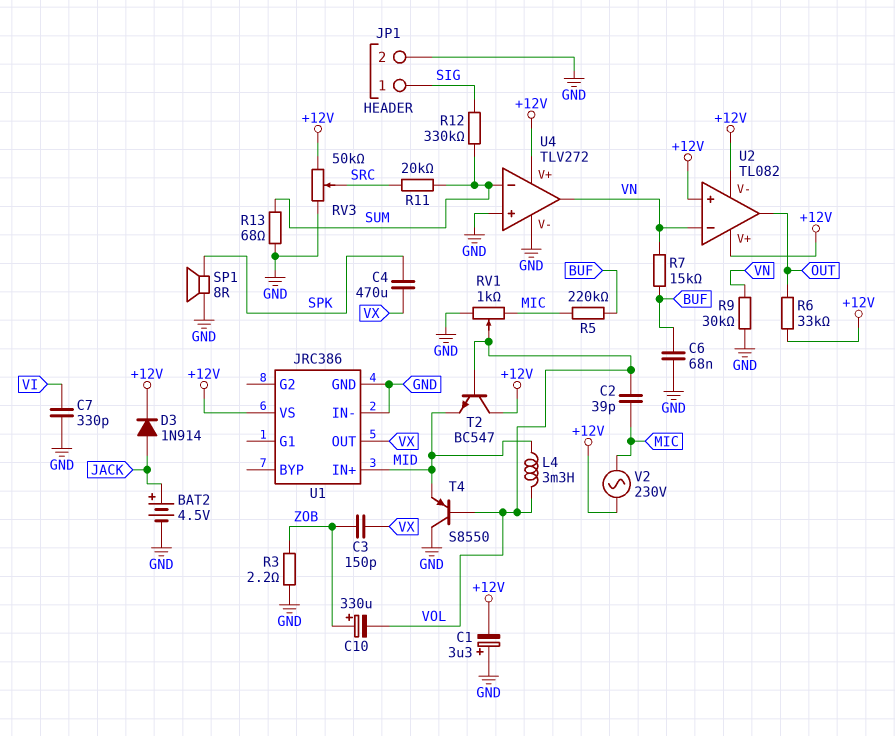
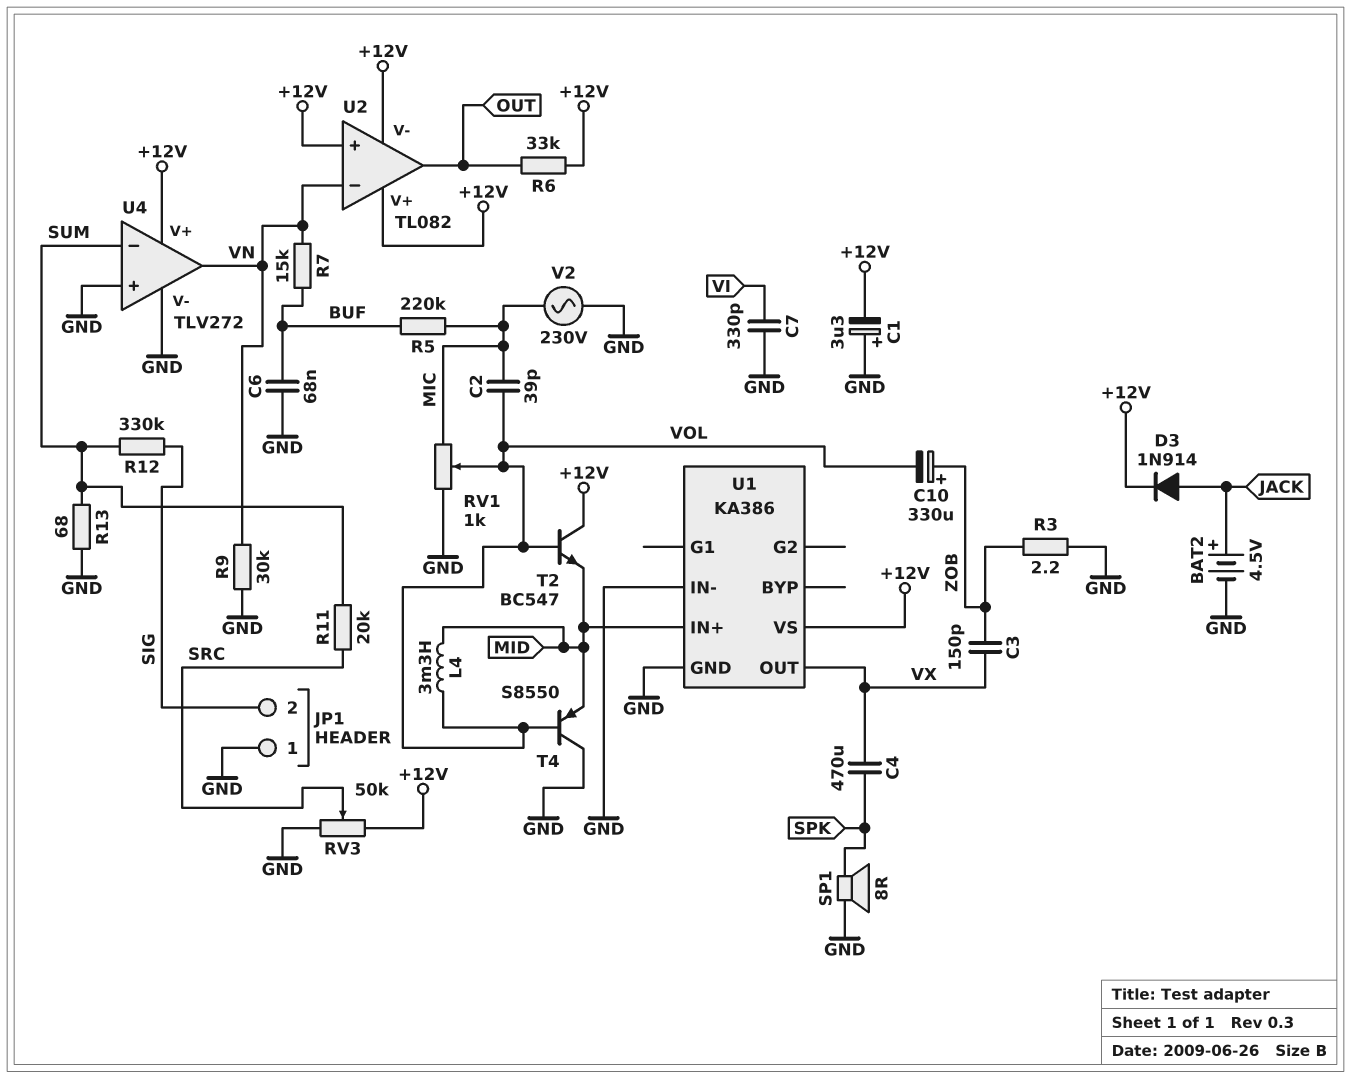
JP1 pin 1: SIG -> GND
JP1 pin 2: GND -> SIG
U1: JRC386 -> KA386
V2: AC 230V (+12V, MIC) -> AC 230V (GND, MIC)

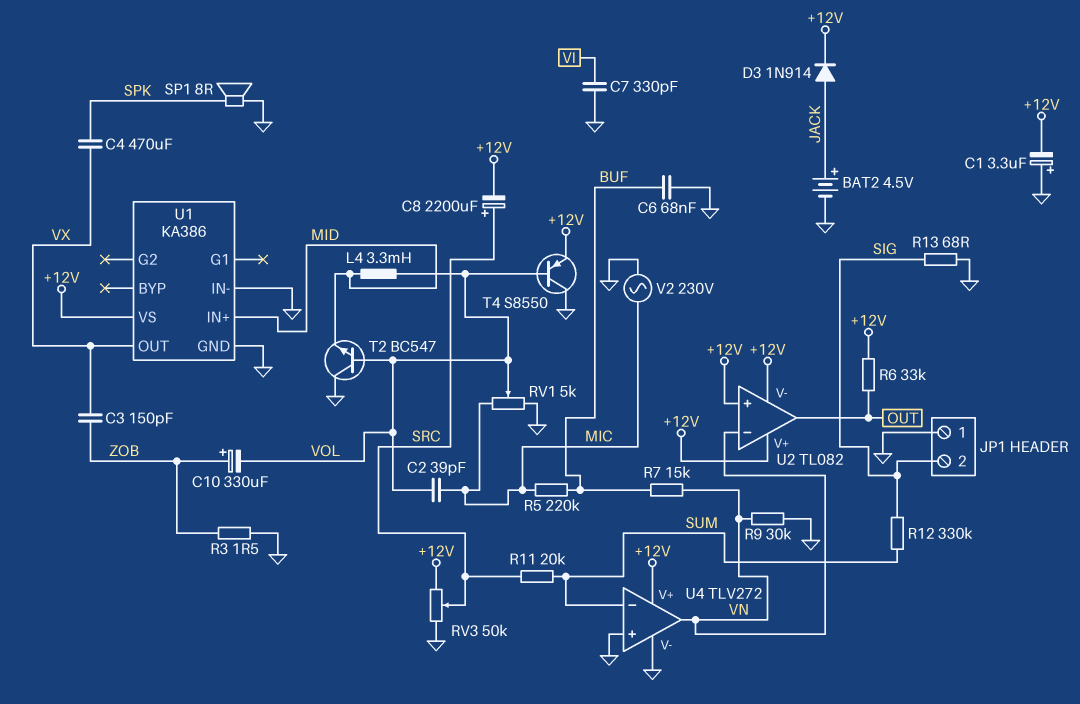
C8: none -> 2200uF (plus SRC, minus +12V)
R3: 2.2 (GND, ZOB) -> 1.5 (GND, ZOB)
R13: 68 (GND, SUM) -> 68 (GND, SIG)
RV1: 1k (GND, MIC, wiper VOL) -> 5k (GND, MIC, wiper VOL)
T2: NPN BC547 (B VOL, C +12V, E MID) -> NPN BC547 (B VOL, C GND, E MID)
T4: PNP S8550 (B VOL, C GND, E MID) -> PNP S8550 (B VOL, C GND, E +12V)

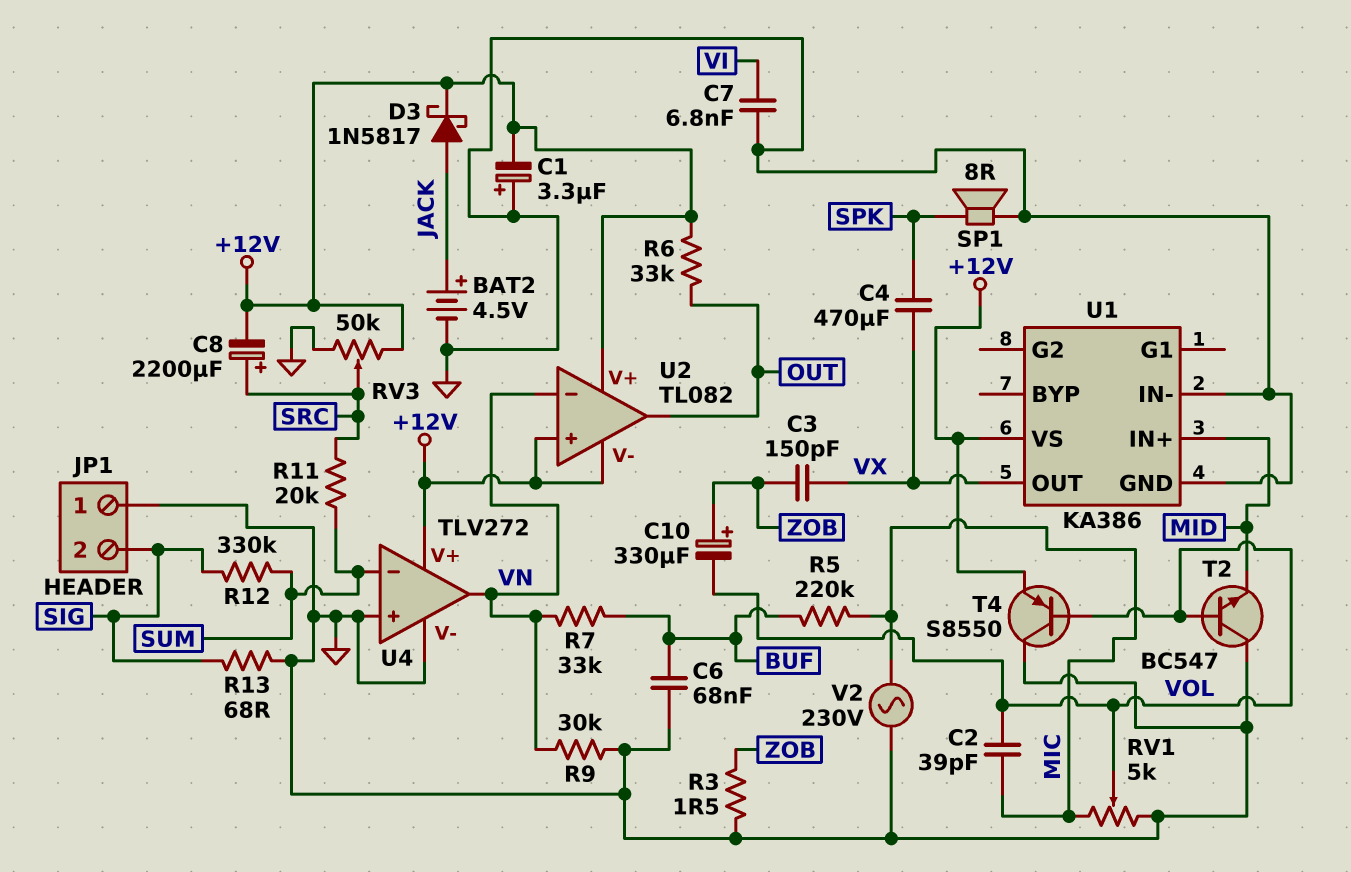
C7: 330pF (GND, VI) -> 6.8nF (GND, VI)
D3: diode 1N914 (A JACK, K +12V) -> schottky 1N5817 (A JACK, K +12V)
L4: 3.3mH (MID, VOL) -> none
R7: 15k (BUF, VN) -> 33k (BUF, VN)

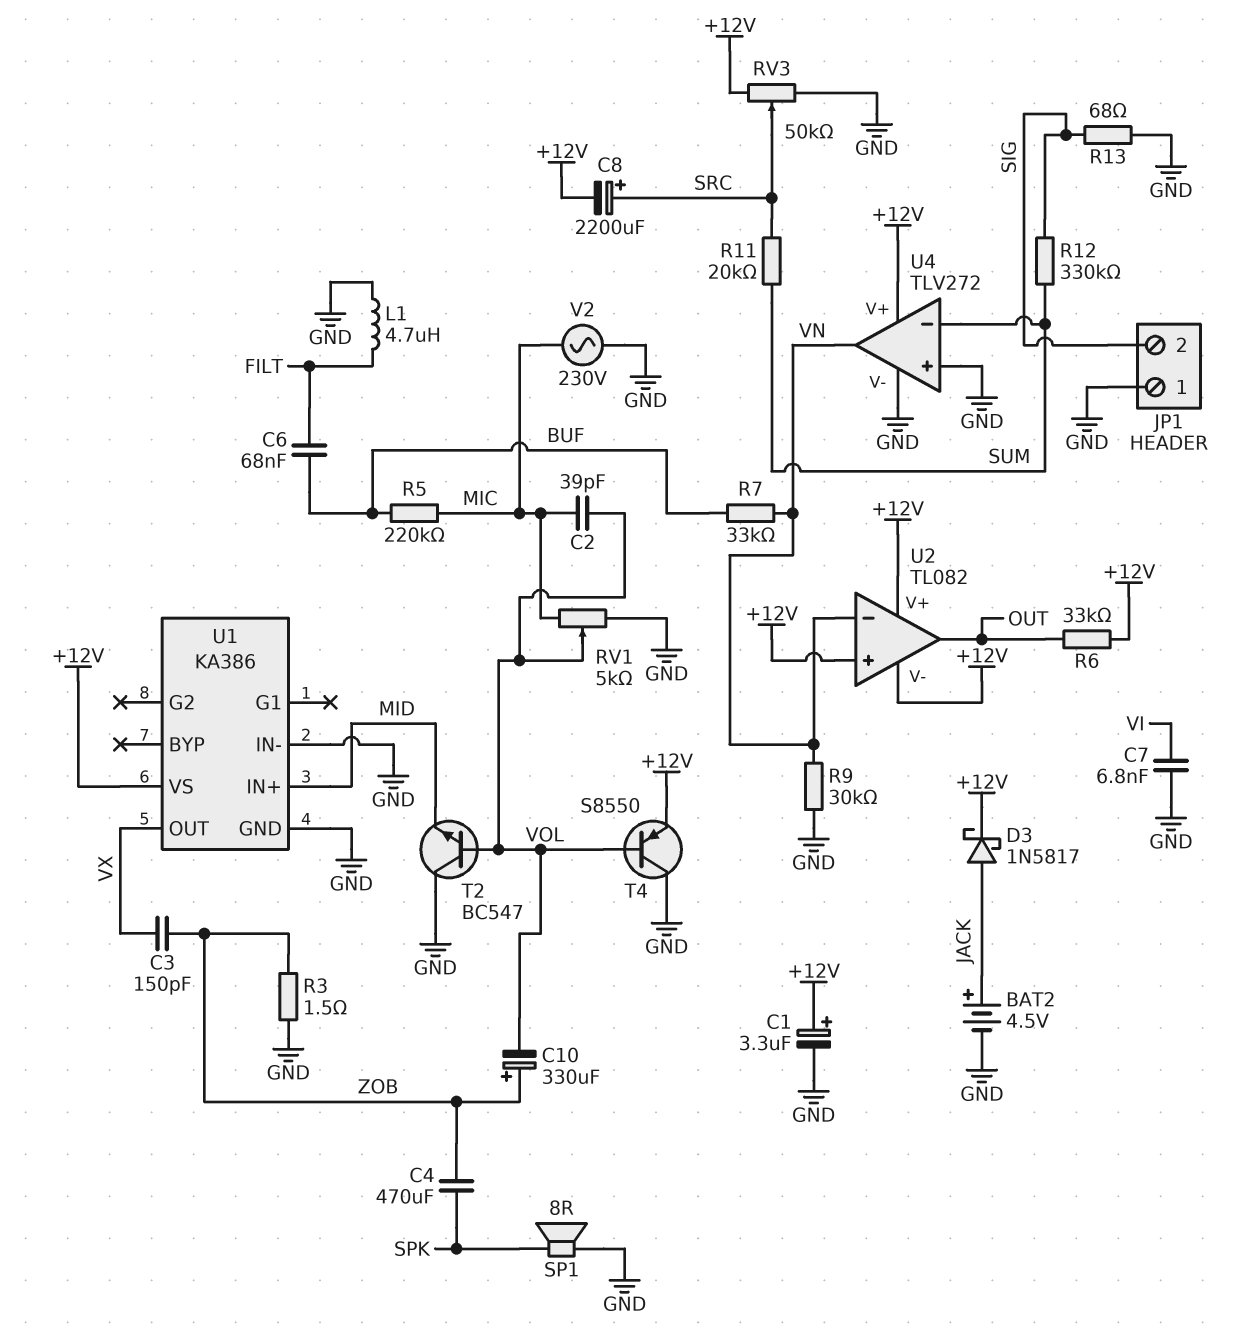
C1: 3.3uF (plus GND, minus +12V) -> 3.3uF (plus +12V, minus GND)
C4: 470uF (SPK, VX) -> 470uF (SPK, ZOB)
C6: 68nF (BUF, GND) -> 68nF (BUF, FILT)
L1: none -> 4.7uH (FILT, GND)

